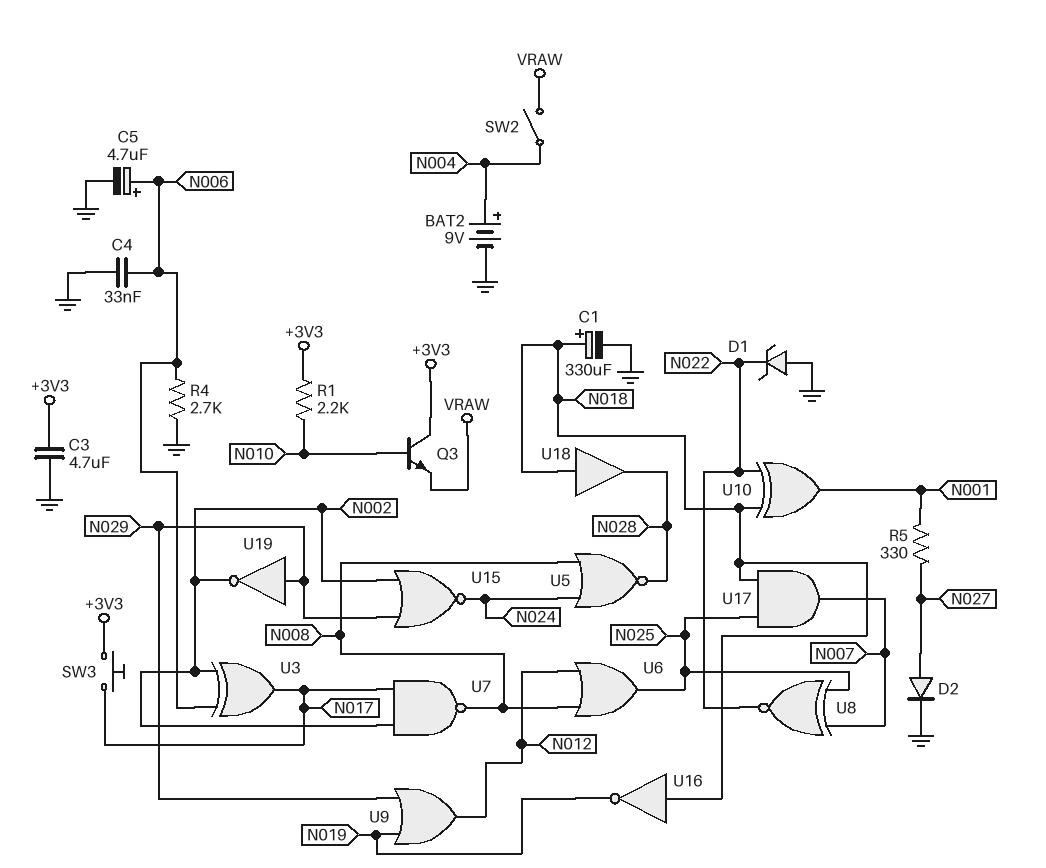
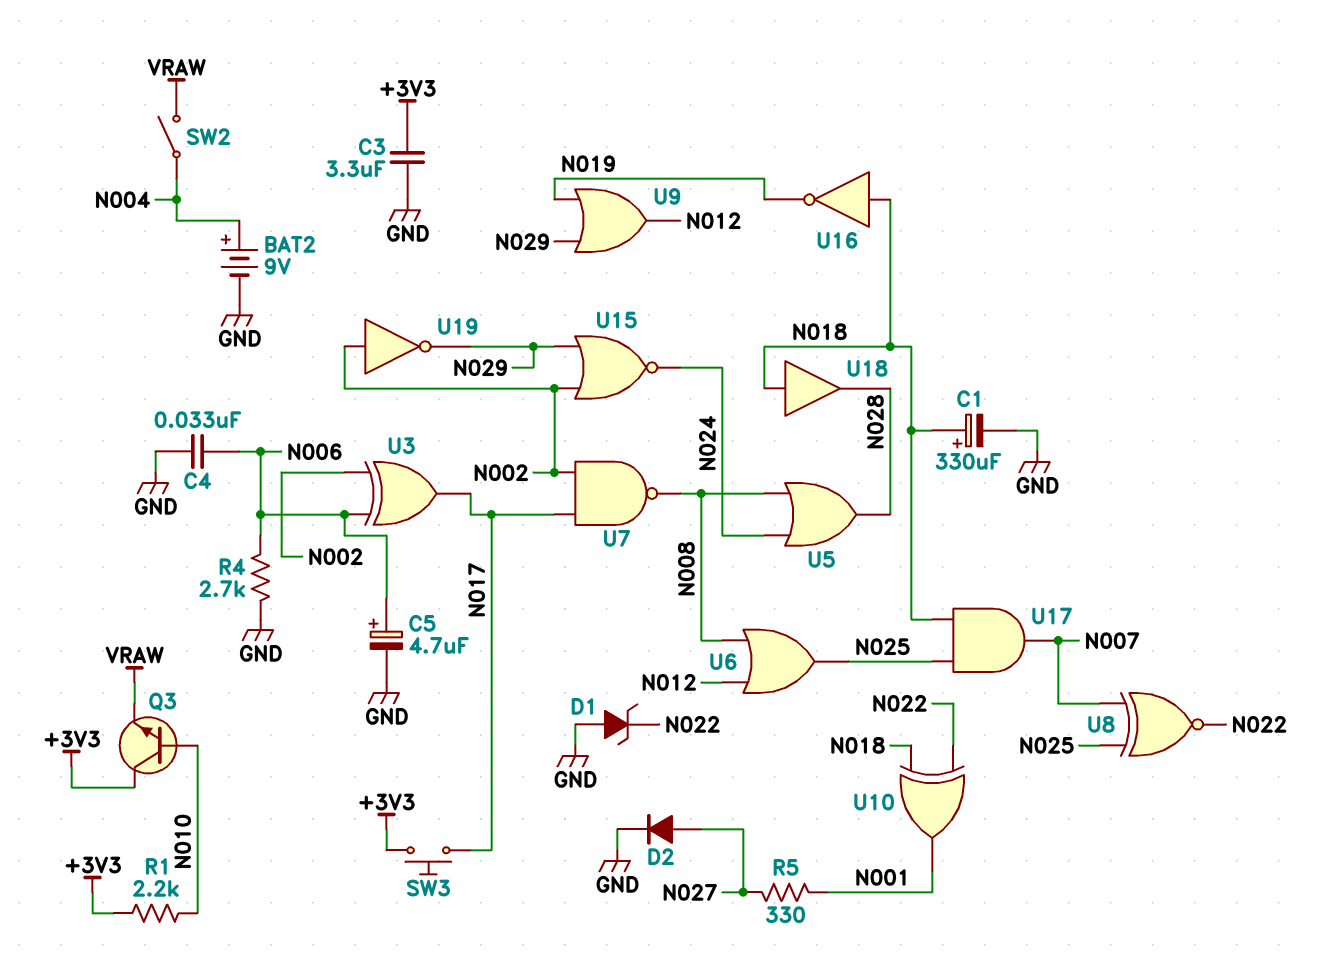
C3: 4.7uF (+3V3, GND) -> 3.3uF (+3V3, GND)
U5: NOR (in N008, in N024, out N028) -> OR (in N008, in N024, out N028)
U19: NOT (in N029, out N002) -> NOT (in N002, out N029)

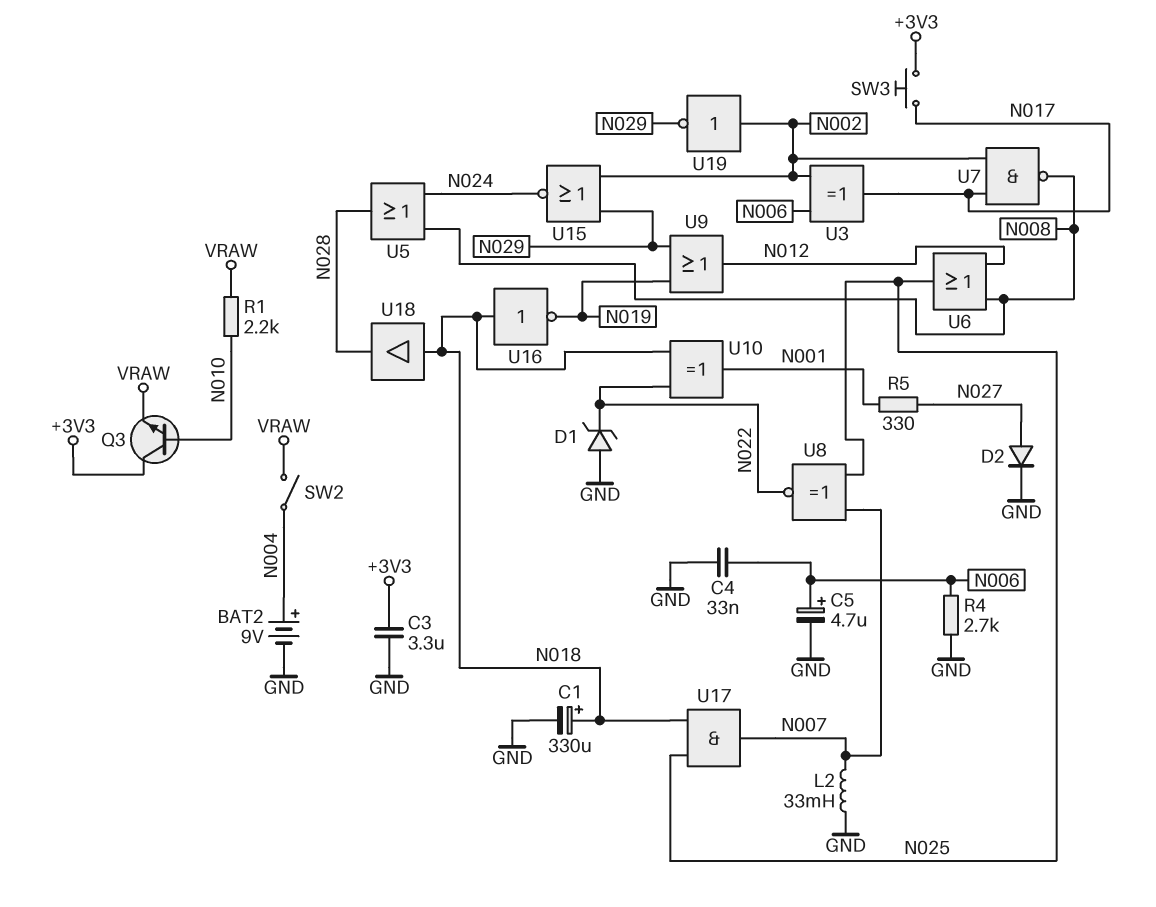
L2: none -> 33mH (GND, N007)
R1: 2.2k (+3V3, N010) -> 2.2k (N010, VRAW)

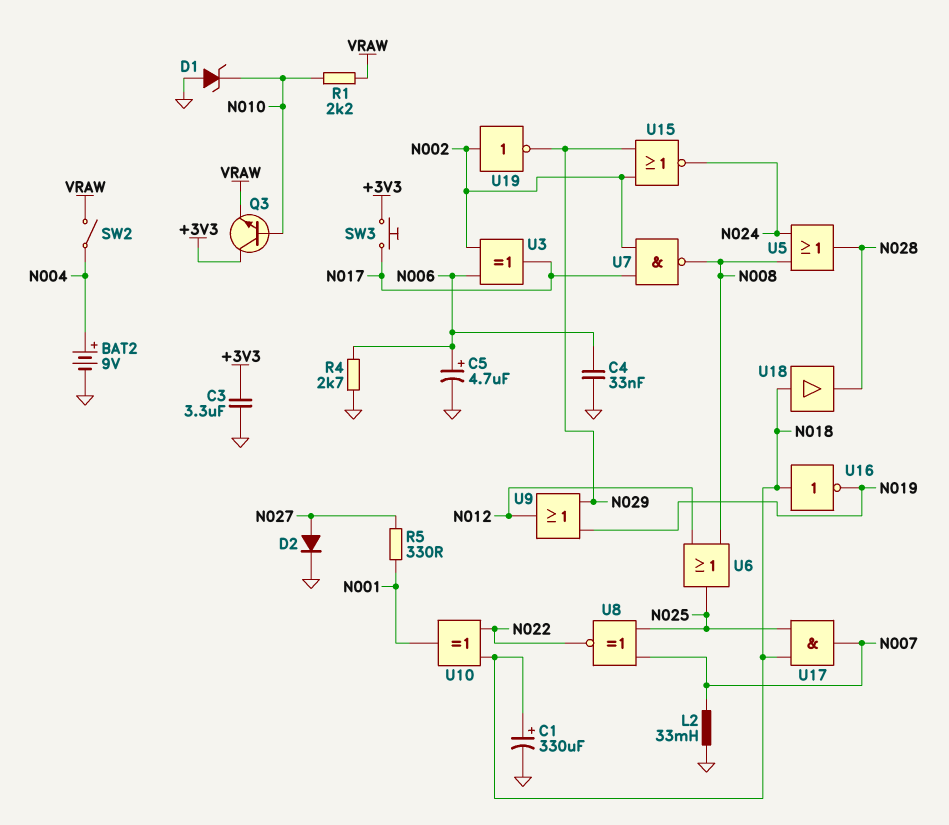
D1: zener (A GND, K N022) -> zener (A GND, K N010)

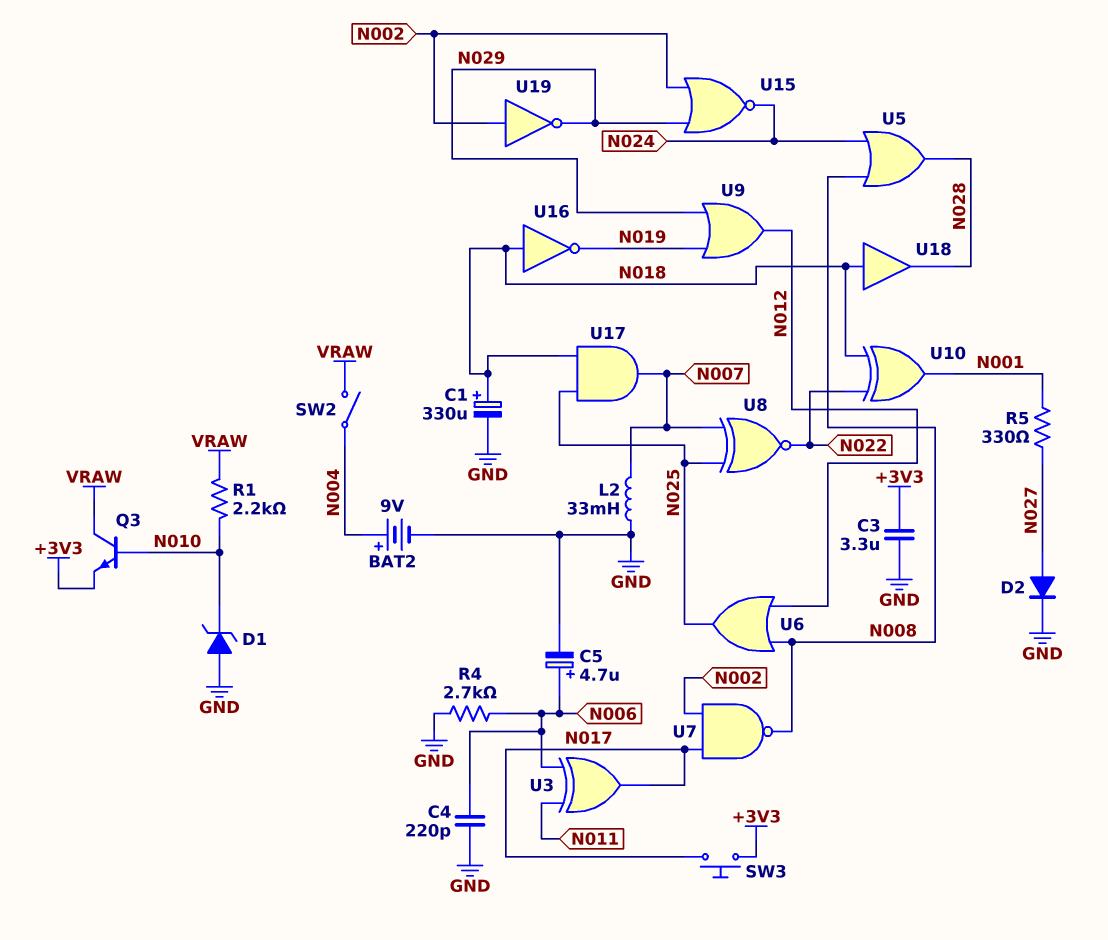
C4: 33nF (GND, N006) -> 220pF (GND, N006)
Q3: NPN (B N010, C +3V3, E VRAW) -> NPN (B N010, C VRAW, E +3V3)
U3: XOR (in N002, in N006, out N017) -> XOR (in N006, in N011, out N017)

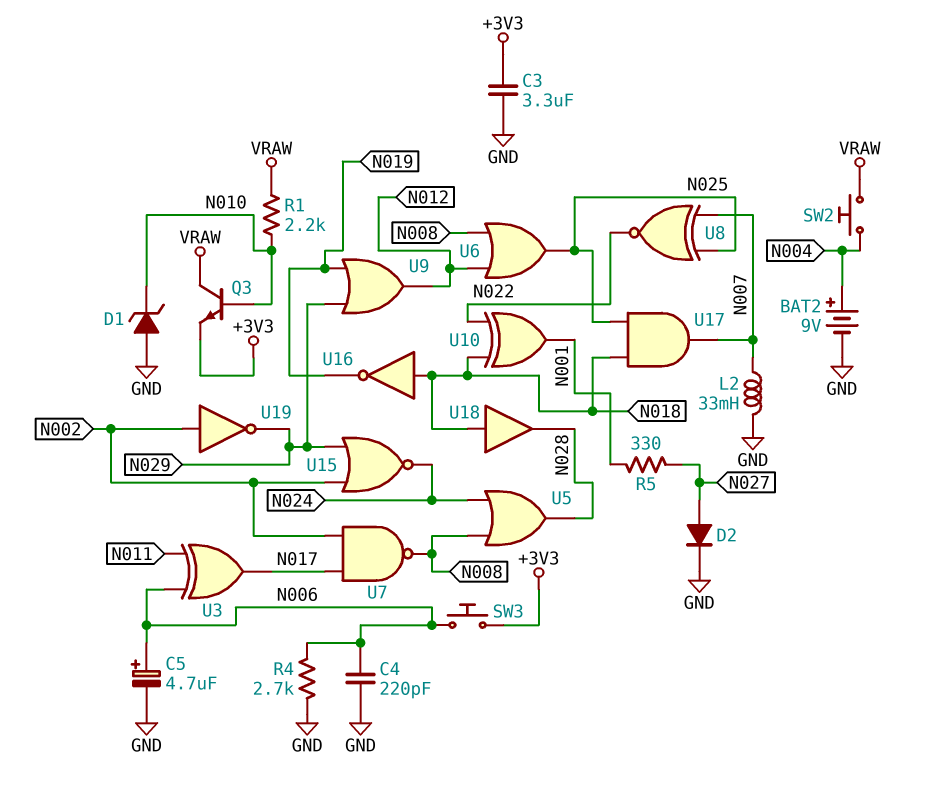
C1: 330uF (plus N018, minus GND) -> none
SW2: switch (N004, VRAW) -> button (N004, VRAW)
SW3: button (+3V3, N017) -> button (+3V3, N006)

